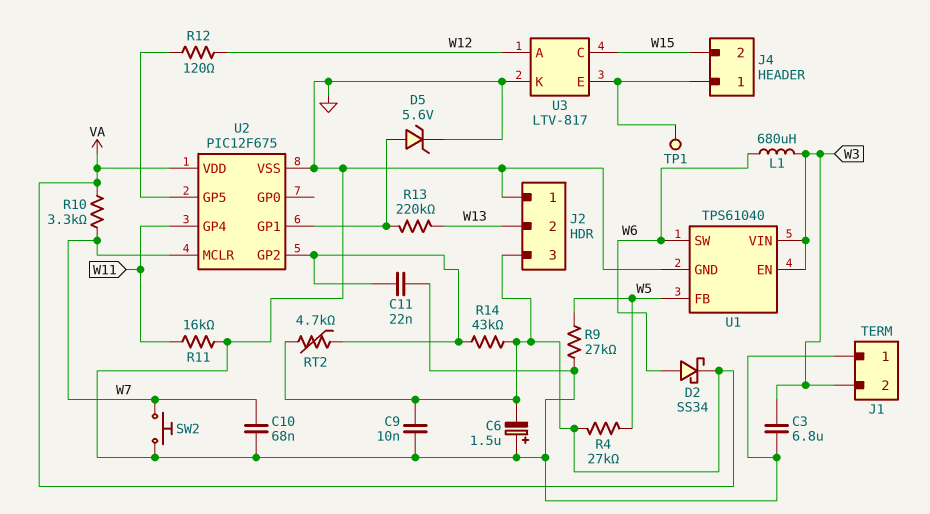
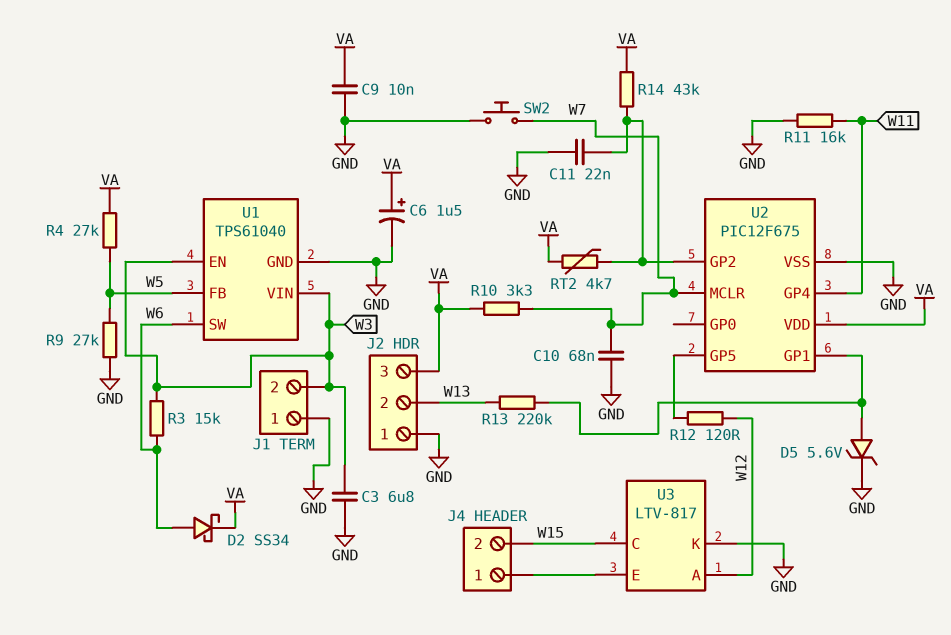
C6: 1.5uF (plus GND, minus VA) -> 1.5uF (plus VA, minus GND)
L1: 680uH (W3, W6) -> none
R3: none -> 15k (W3, W6)
TP1: test point (J4/1) -> none

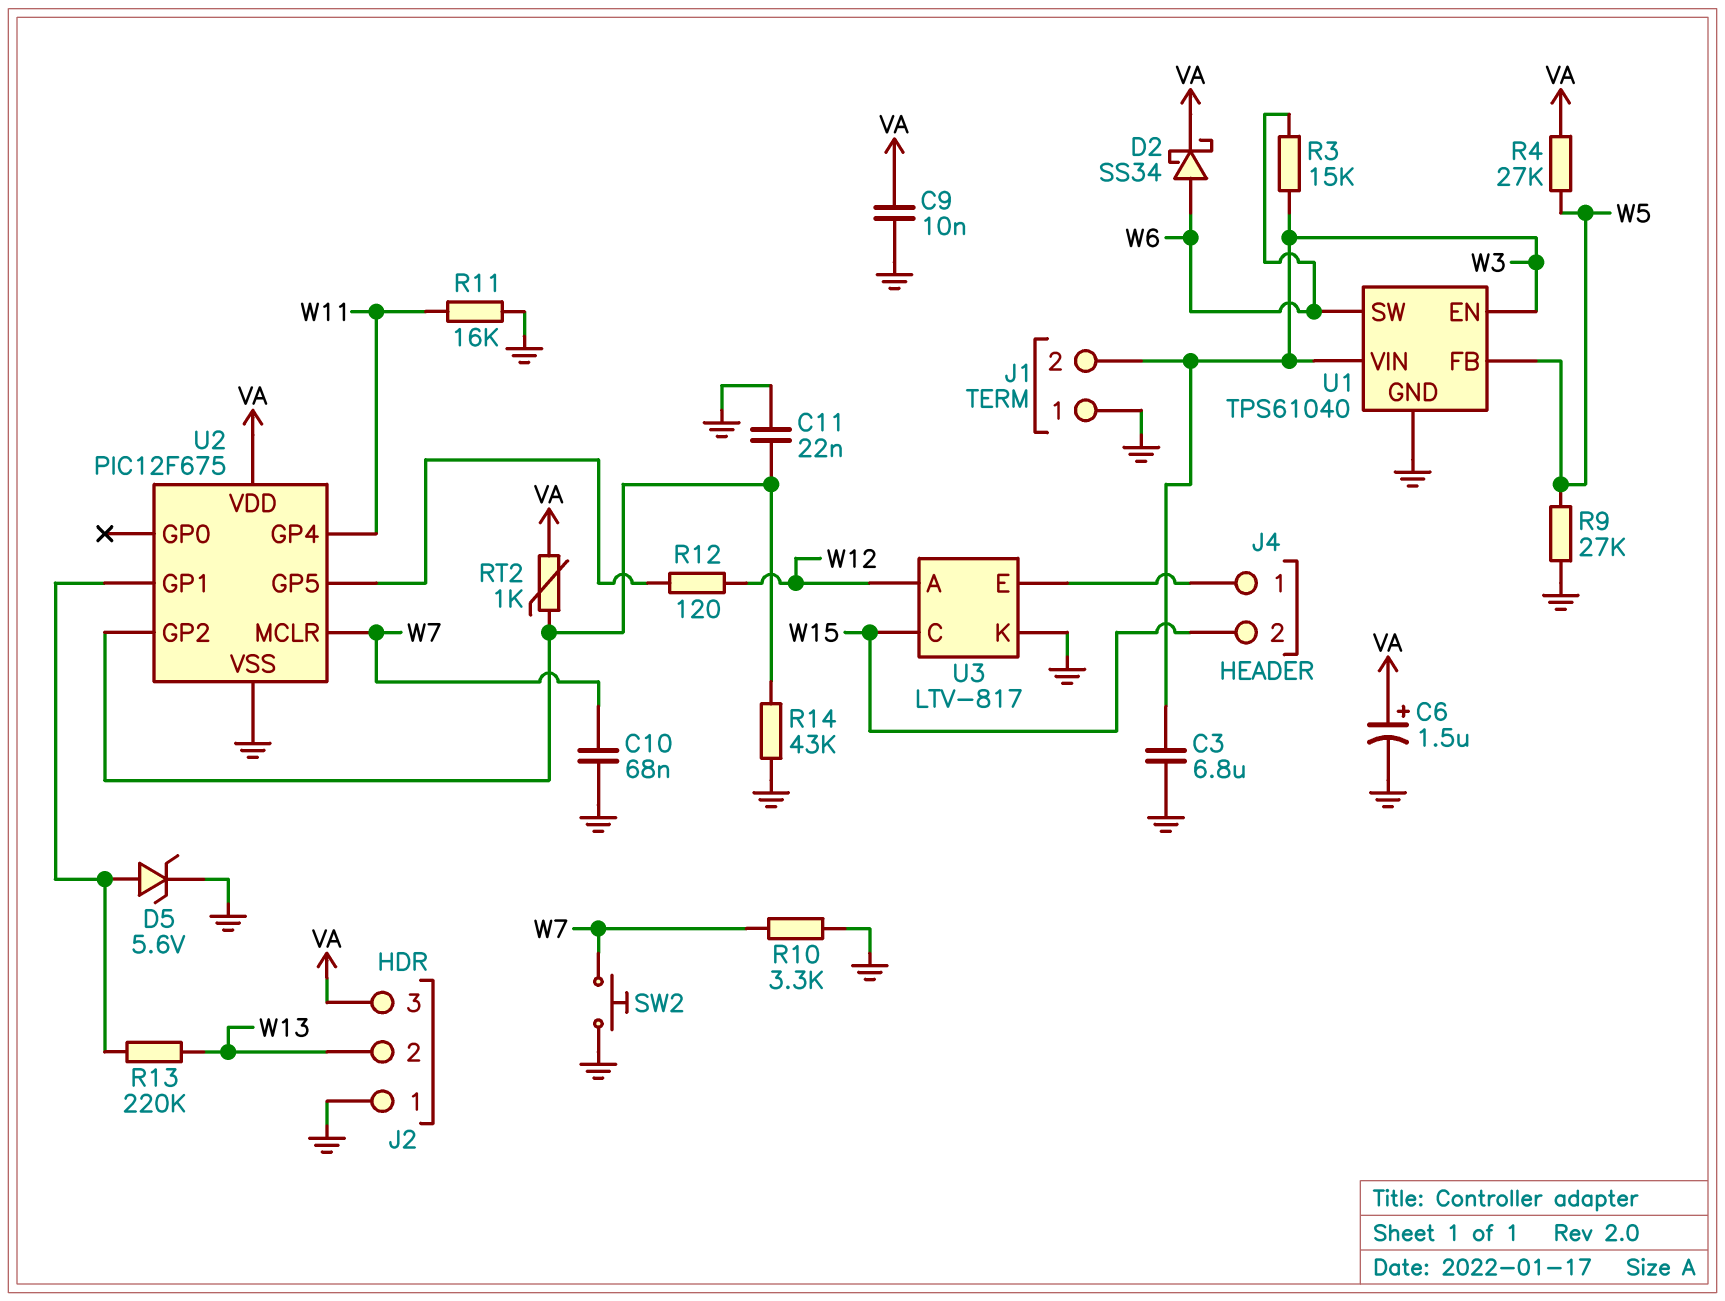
R10: 3.3k (VA, W7) -> 3.3k (GND, W7)
R14: 43k (U2/GP2, VA) -> 43k (GND, U2/GP2)
RT2: 4.7k (U2/GP2, VA) -> 1k (U2/GP2, VA)

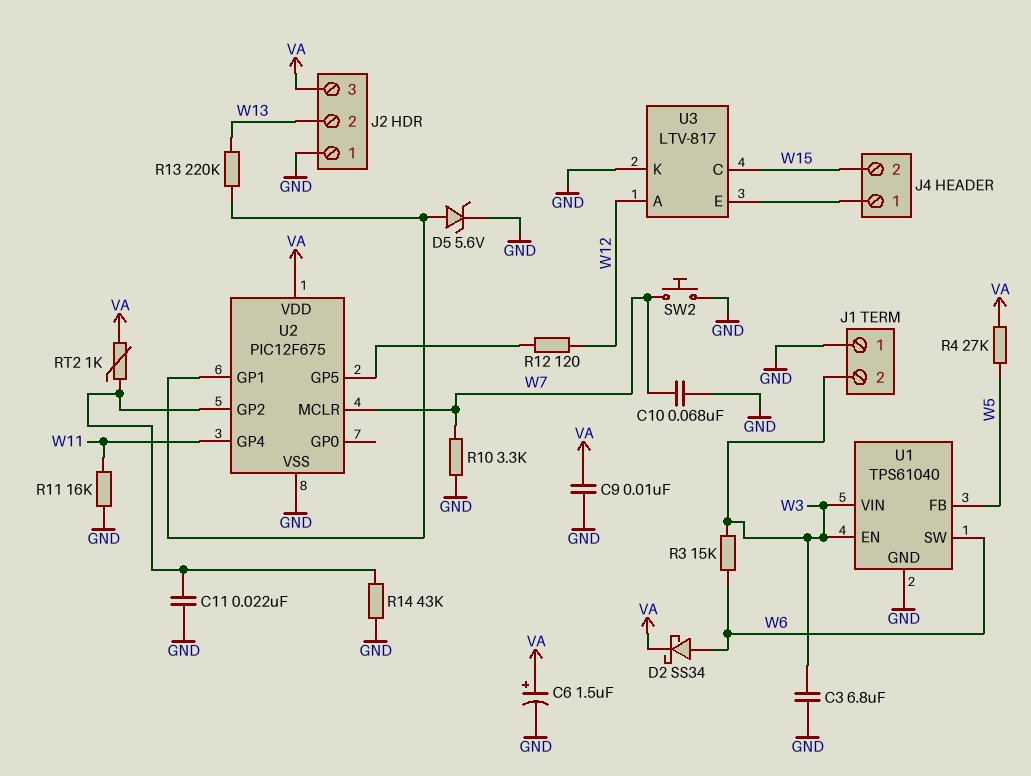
R9: 27k (GND, W5) -> none

